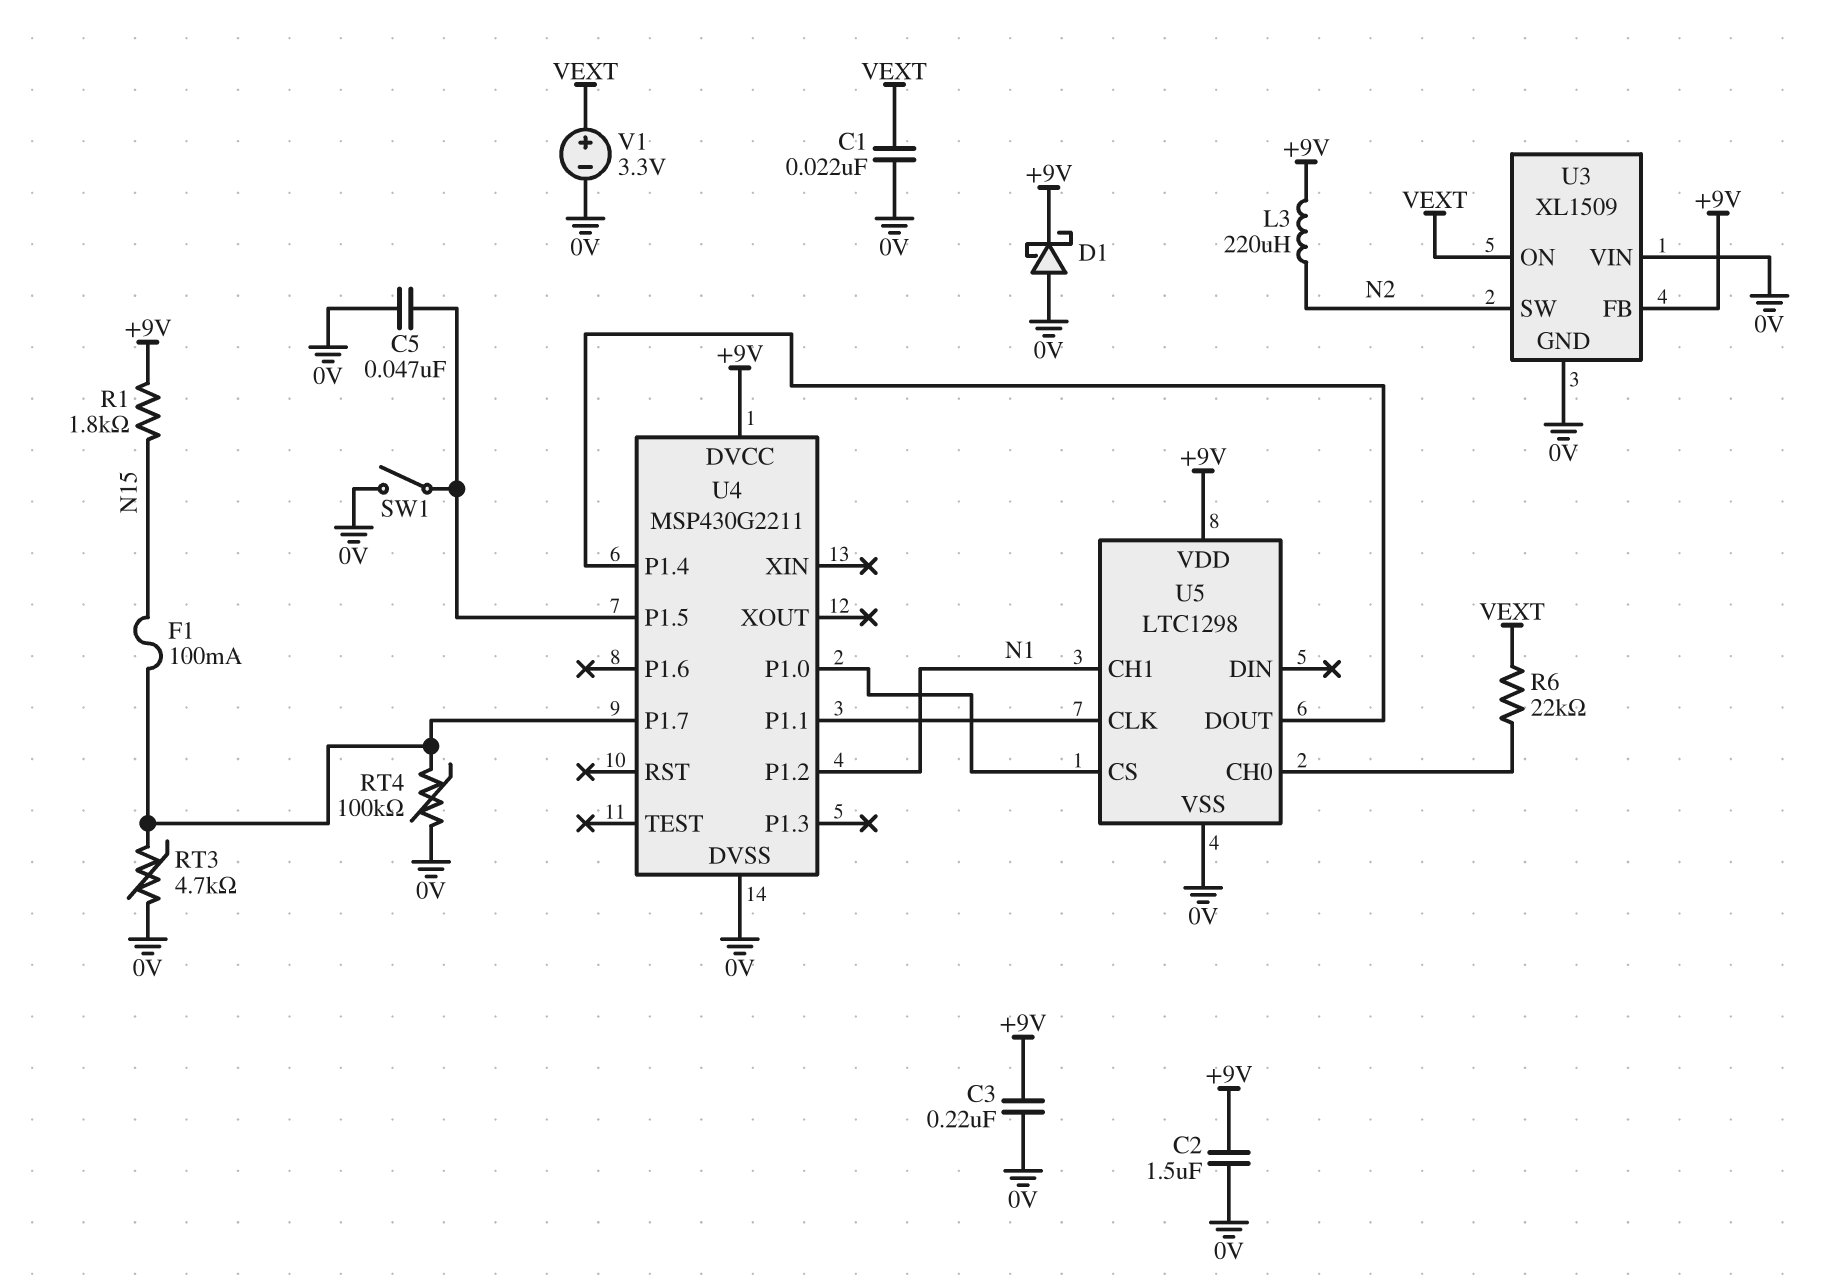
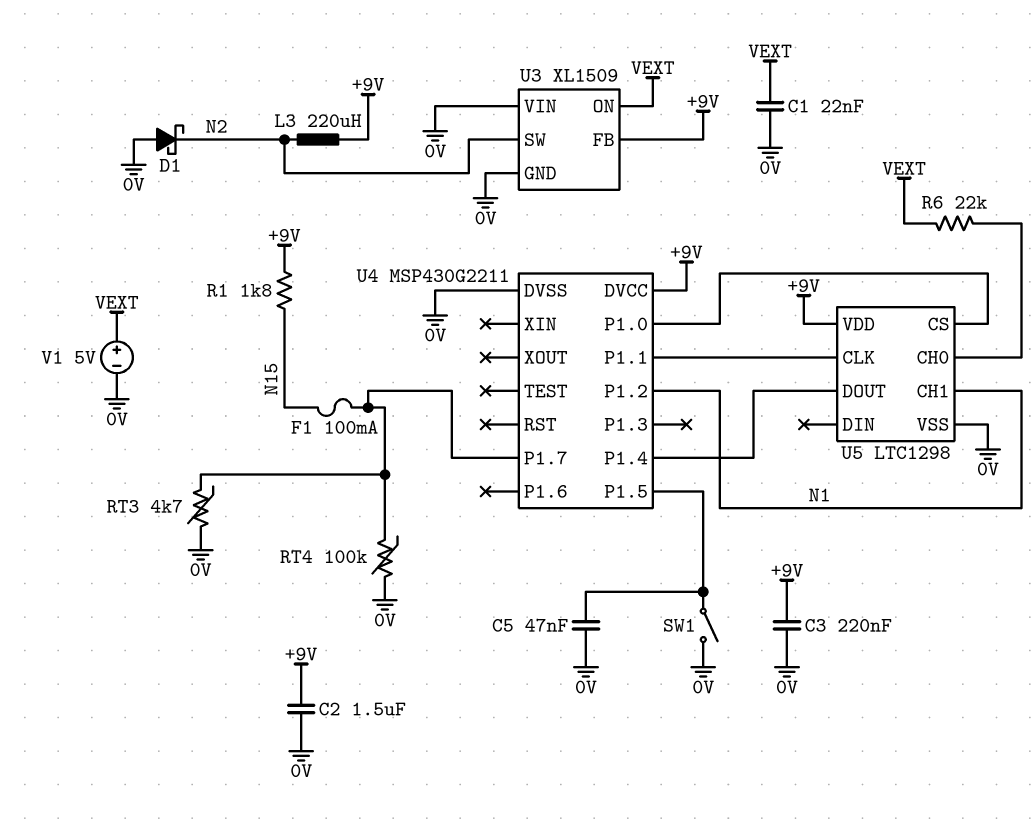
D1: schottky (A 0V, K +9V) -> schottky (A 0V, K N2)
V1: 3.3V (plus VEXT, minus 0V) -> 5V (plus VEXT, minus 0V)

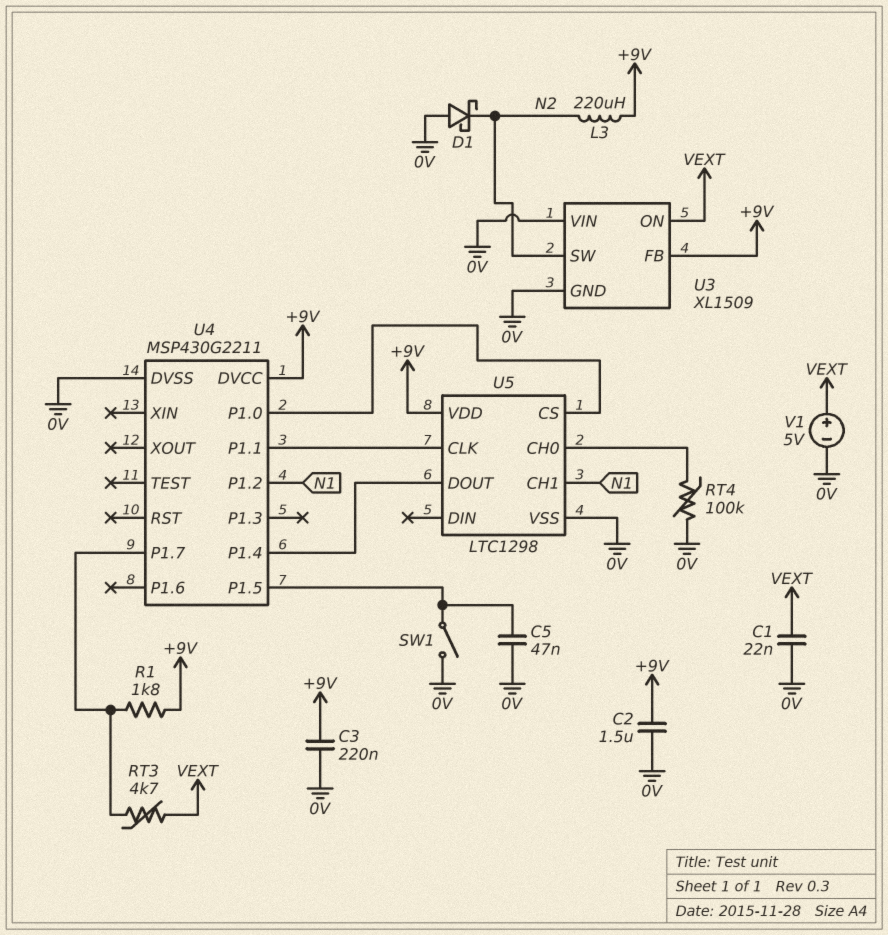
F1: 100mA (N15, U4/P1.7) -> none
R1: 1.8k (+9V, N15) -> 1.8k (+9V, U4/P1.7)
R6: 22k (U5/CH0, VEXT) -> none
RT3: 4.7k (0V, U4/P1.7) -> 4.7k (U4/P1.7, VEXT)
RT4: 100k (0V, U4/P1.7) -> 100k (0V, U5/CH0)

